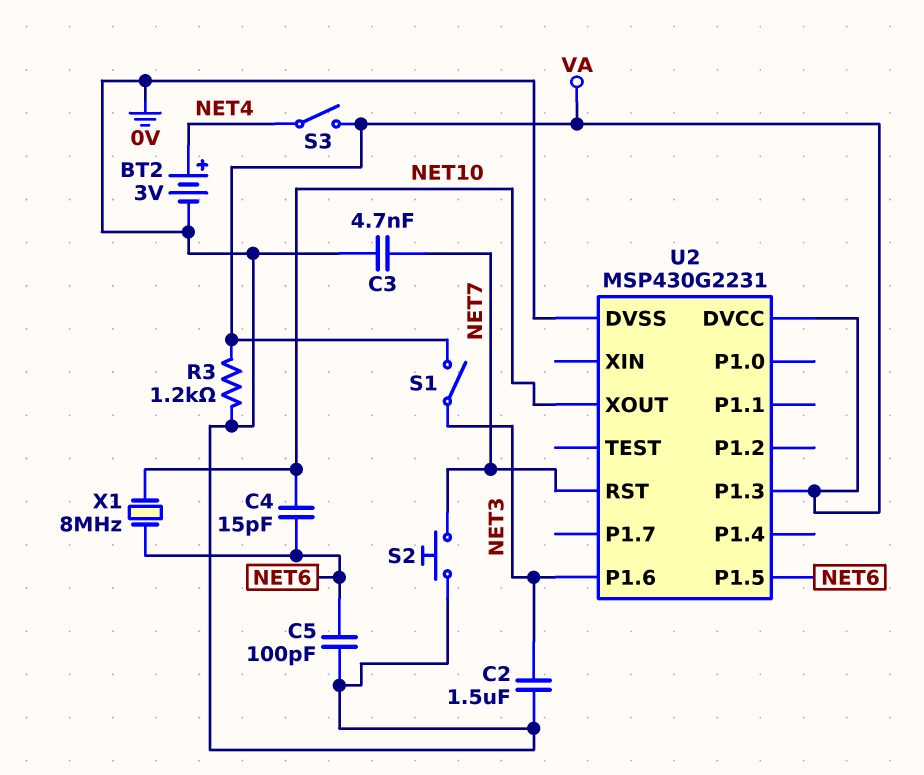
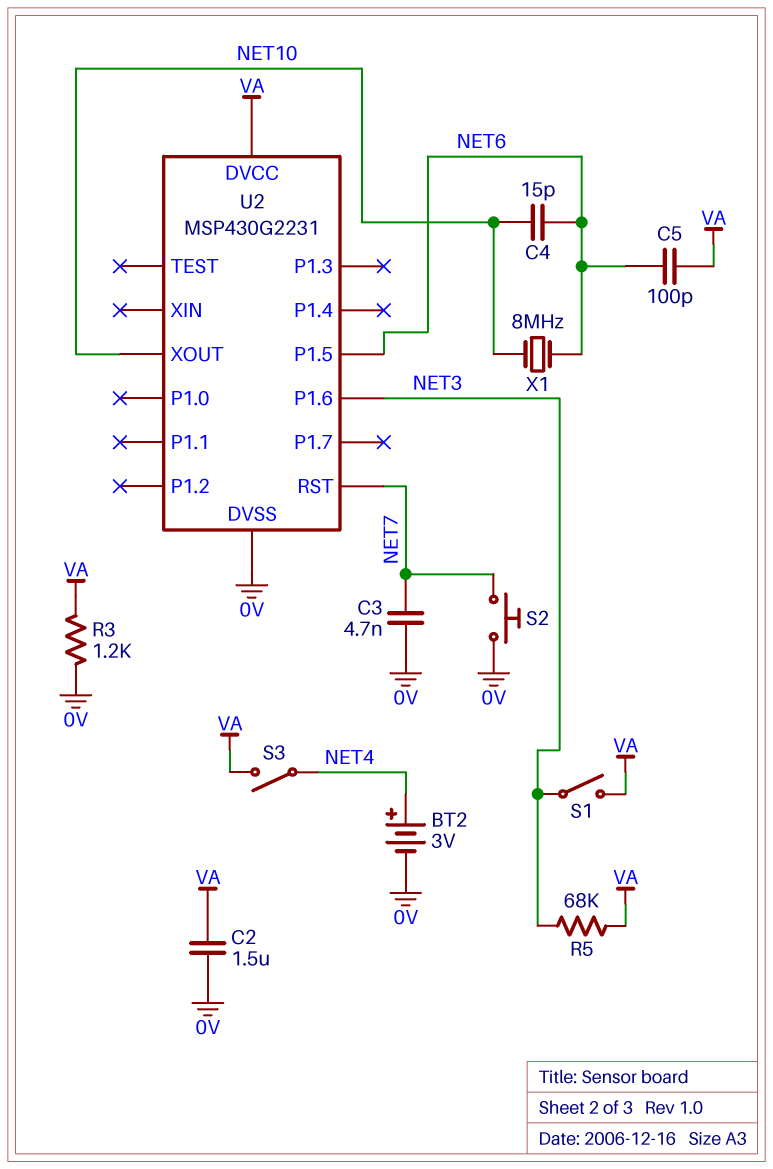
C2: 1.5uF (0V, NET3) -> 1.5uF (0V, VA)
C5: 100pF (0V, NET6) -> 100pF (NET6, VA)
R5: none -> 68k (NET3, VA)
U2 pin P1.3: VA -> none

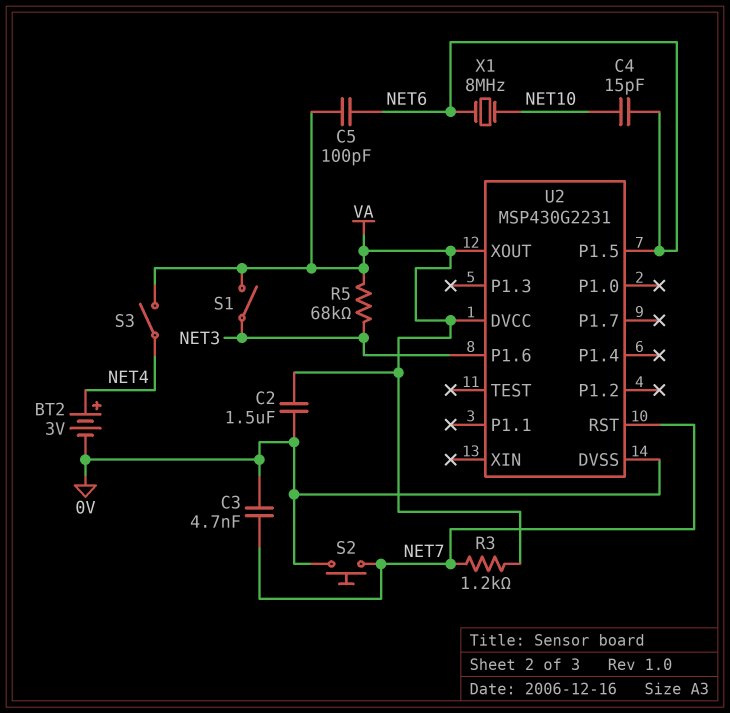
R3: 1.2k (0V, VA) -> 1.2k (NET7, VA)
U2 pin XOUT: NET10 -> VA

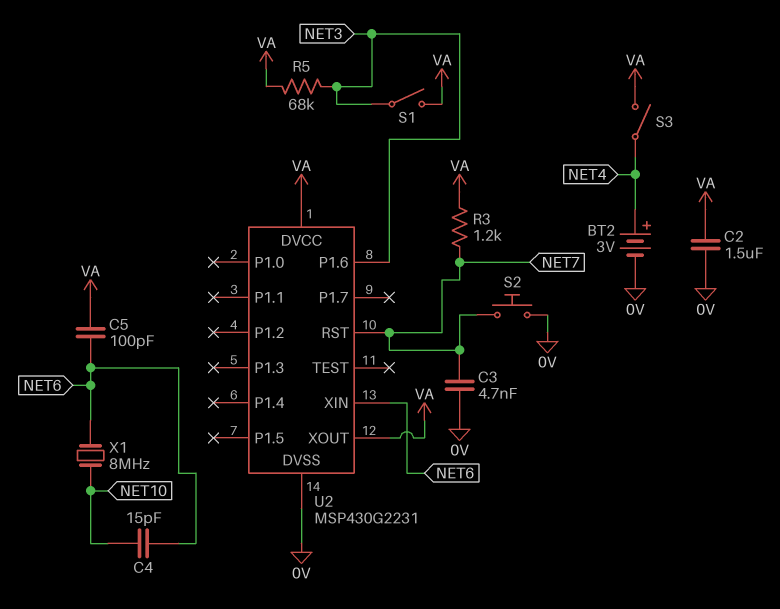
U2 pin P1.5: NET6 -> none
U2 pin XIN: none -> NET6

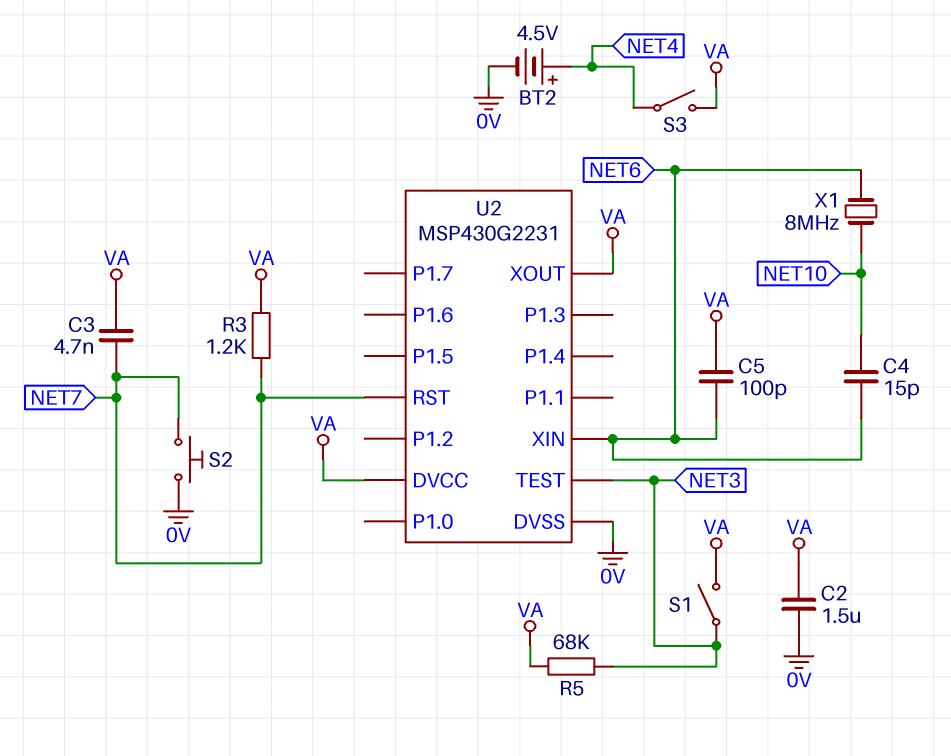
BT2: 3V (plus NET4, minus 0V) -> 4.5V (plus NET4, minus 0V)
C3: 4.7nF (0V, NET7) -> 4.7nF (NET7, VA)
U2 pin P1.6: NET3 -> none
U2 pin TEST: none -> NET3

